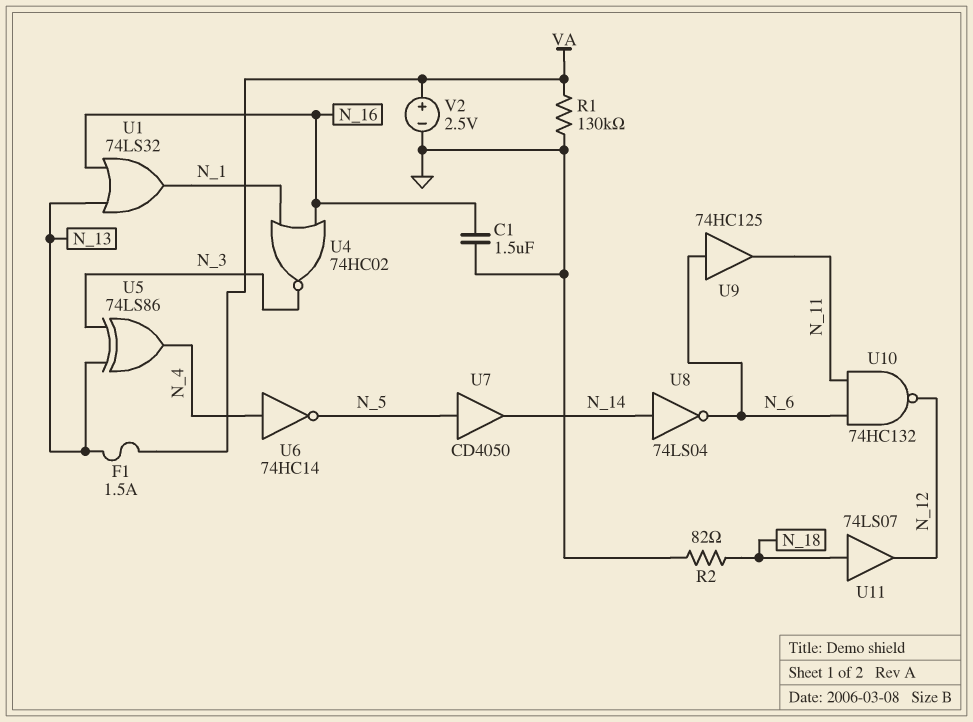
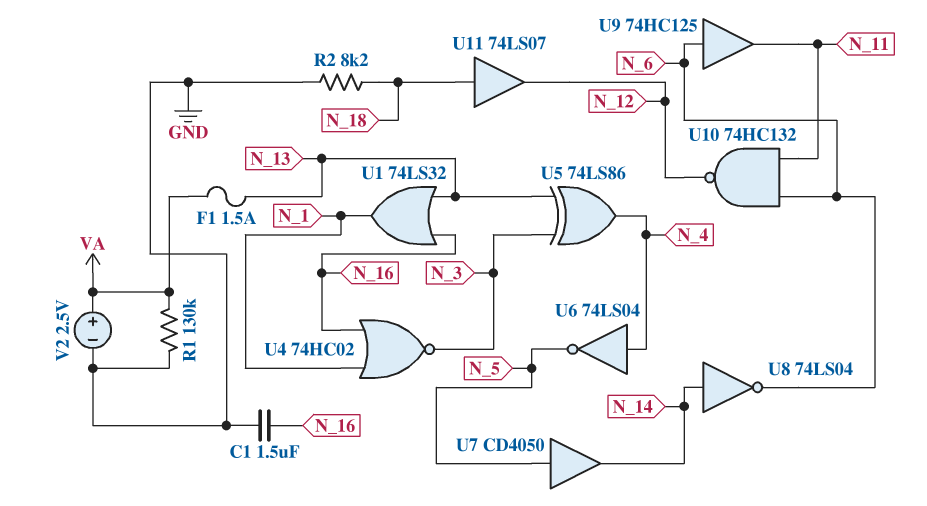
R2: 82 (GND, N_18) -> 8.2k (GND, N_18)
U6: NOT 74HC14 (in N_4, out N_5) -> NOT 74LS04 (in N_4, out N_5)

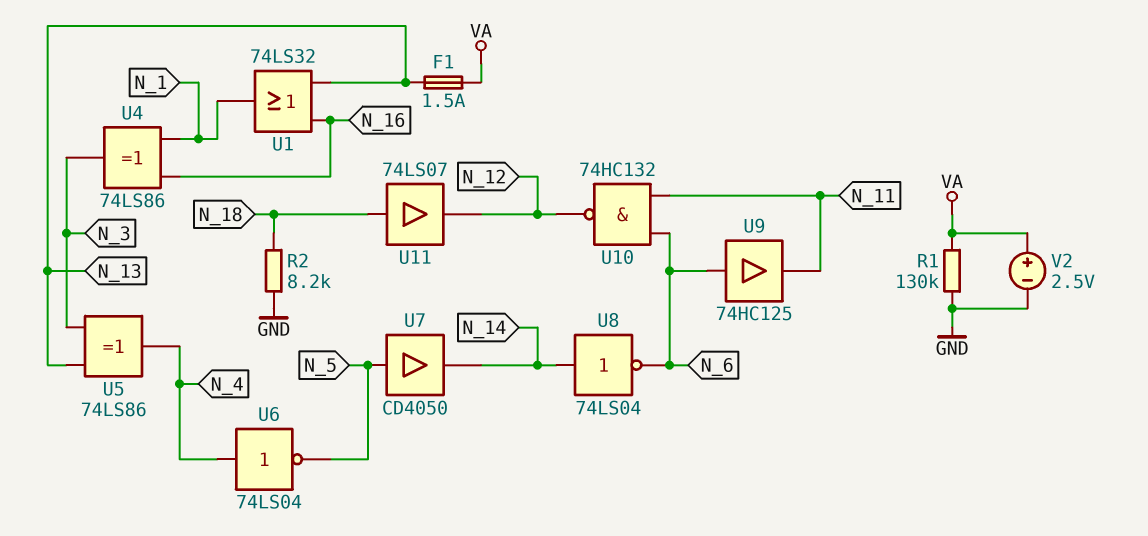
C1: 1.5uF (GND, N_16) -> none
U4: NOR 74HC02 (in N_1, in N_16, out N_3) -> XOR 74LS86 (in N_1, in N_16, out N_3)

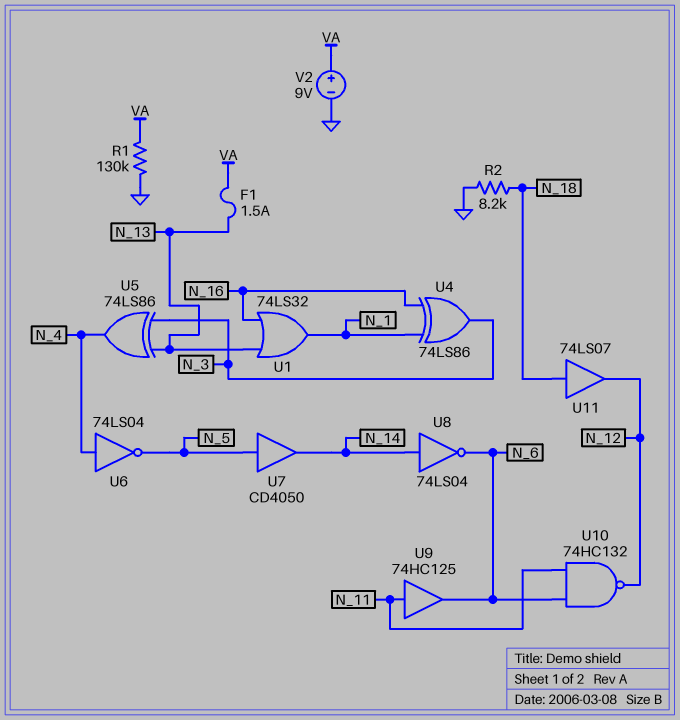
U9: buffer 74HC125 (in N_6, out N_11) -> buffer 74HC125 (in N_11, out N_6)
V2: 2.5V (plus VA, minus GND) -> 9V (plus VA, minus GND)

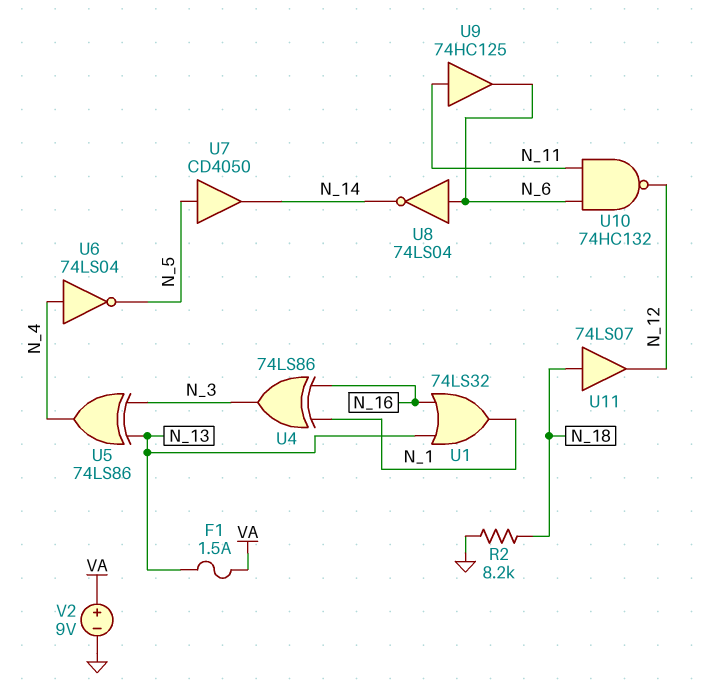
R1: 130k (GND, VA) -> none
U8: NOT 74LS04 (in N_14, out N_6) -> NOT 74LS04 (in N_6, out N_14)

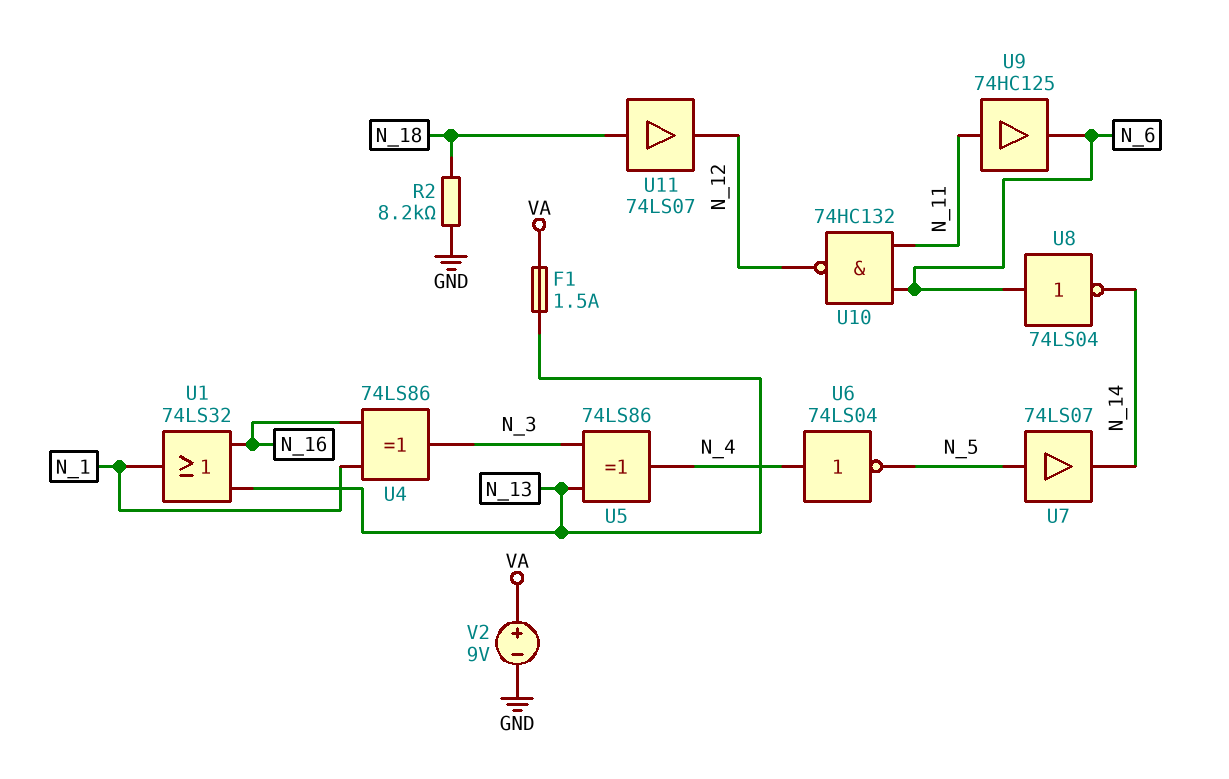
U7: buffer CD4050 (in N_5, out N_14) -> buffer 74LS07 (in N_5, out N_14)

